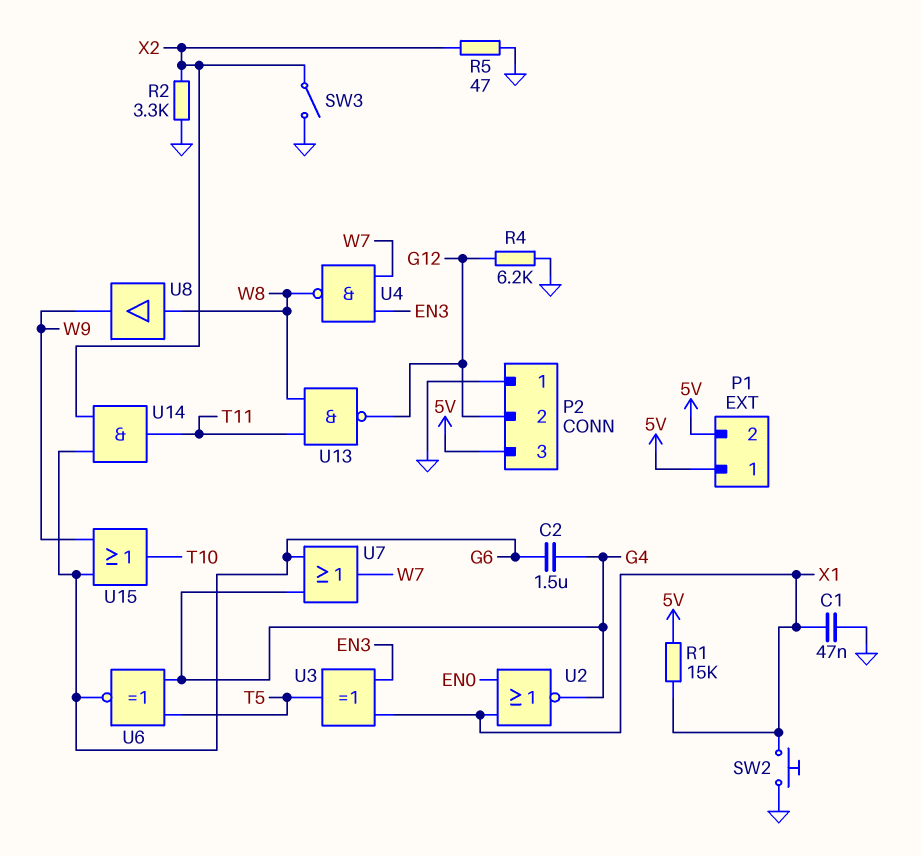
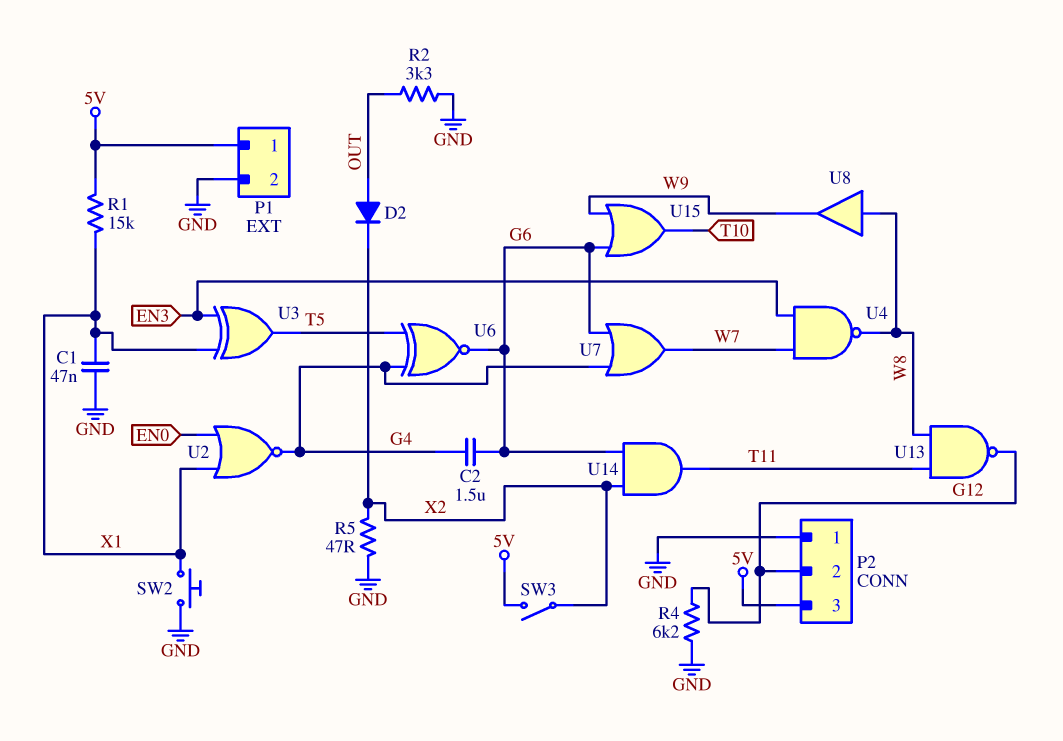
D2: none -> diode (A OUT, K X2)
P1 pin 2: 5V -> GND
R2: 3.3k (GND, X2) -> 3.3k (GND, OUT)
SW3: switch (GND, X2) -> switch (5V, X2)

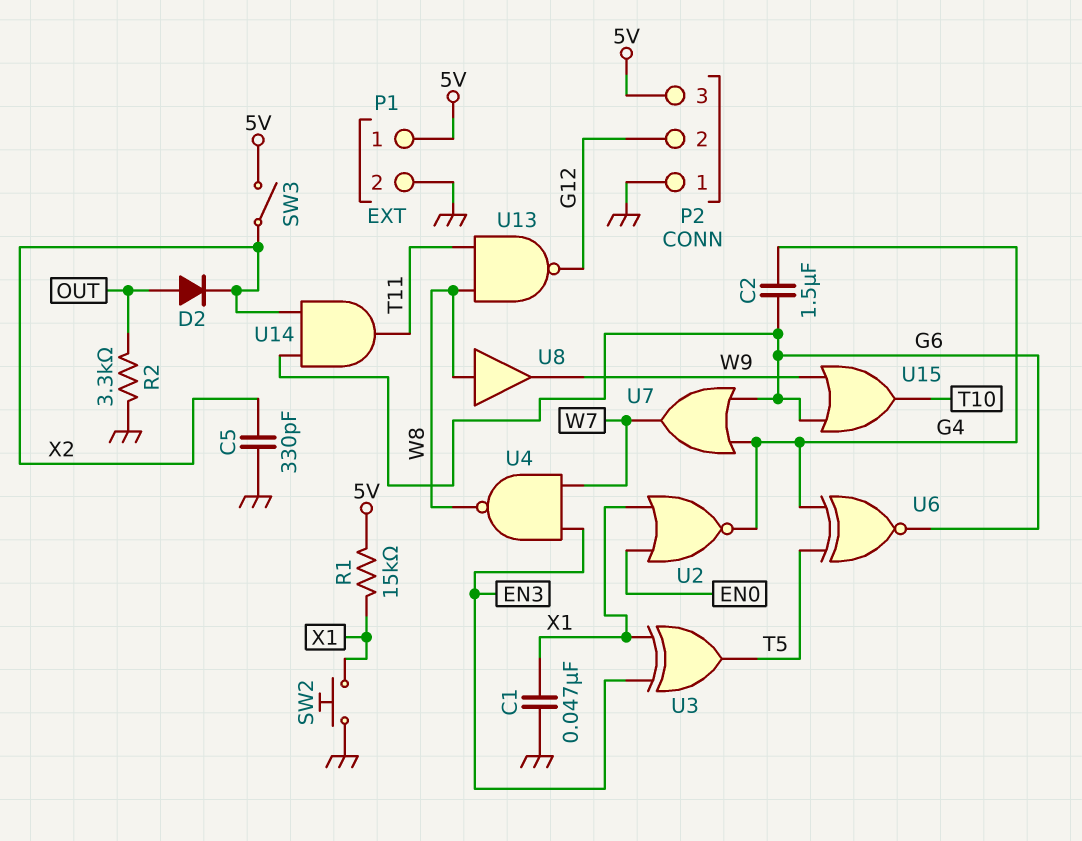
C5: none -> 330pF (GND, X2)
R4: 6.2k (G12, GND) -> none
R5: 47 (GND, X2) -> none

